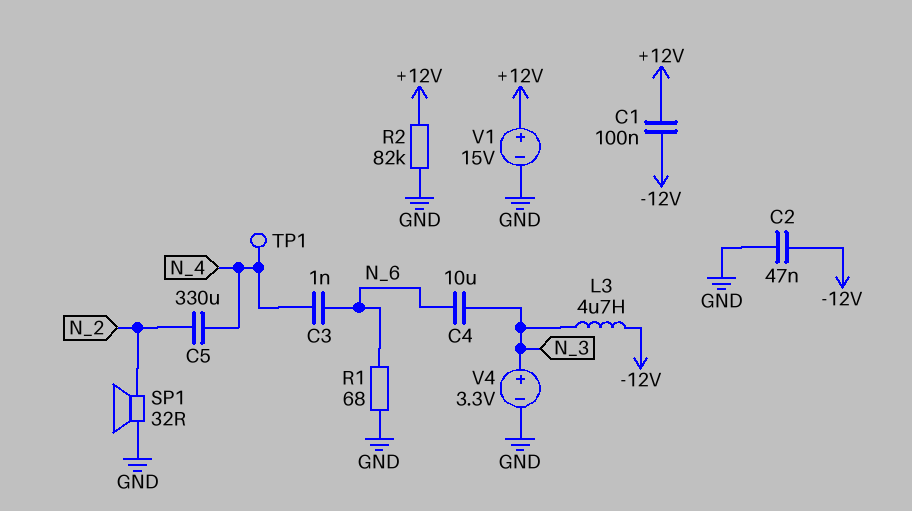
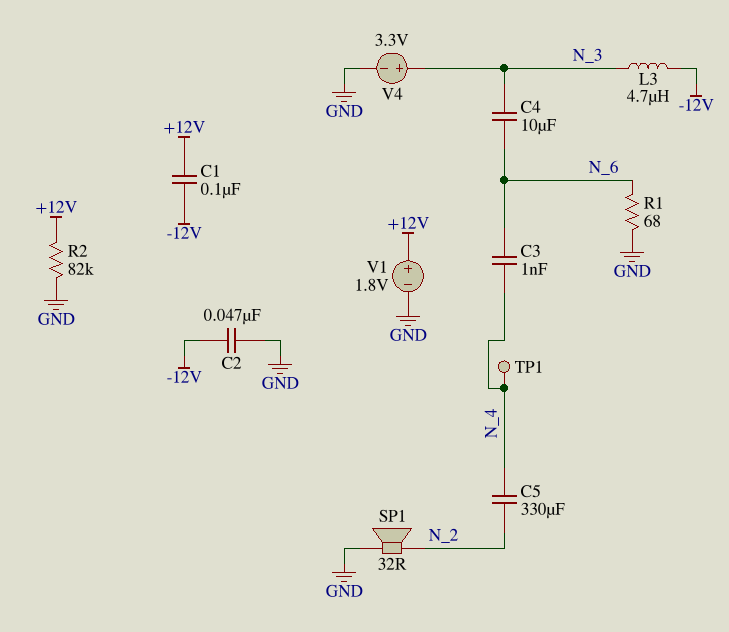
V1: 15V (plus +12V, minus GND) -> 1.8V (plus +12V, minus GND)

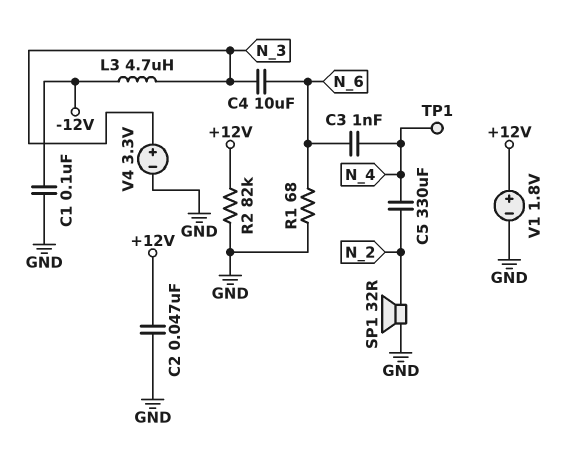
C1: 100nF (+12V, -12V) -> 100nF (-12V, GND)
C2: 47nF (-12V, GND) -> 47nF (+12V, GND)

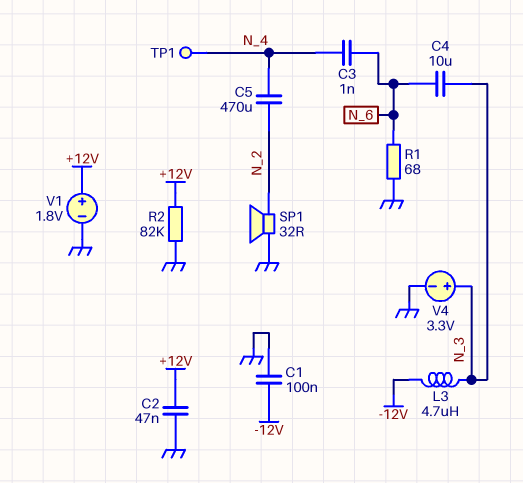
C5: 330uF (N_2, N_4) -> 470uF (N_2, N_4)

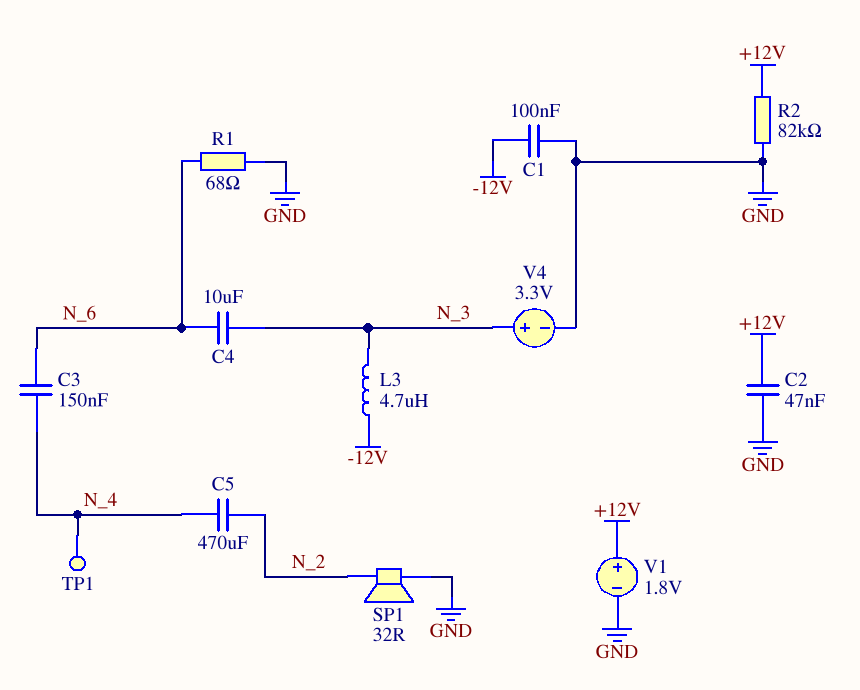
C3: 1nF (N_4, N_6) -> 150nF (N_4, N_6)

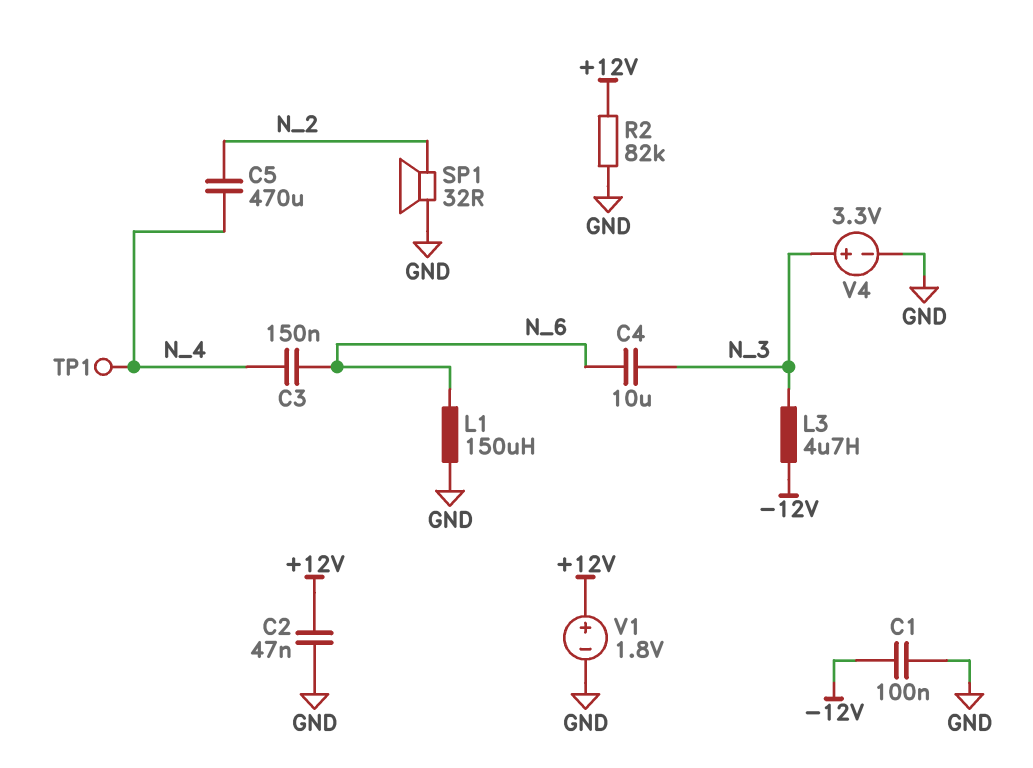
L1: none -> 150uH (GND, N_6)
R1: 68 (GND, N_6) -> none

